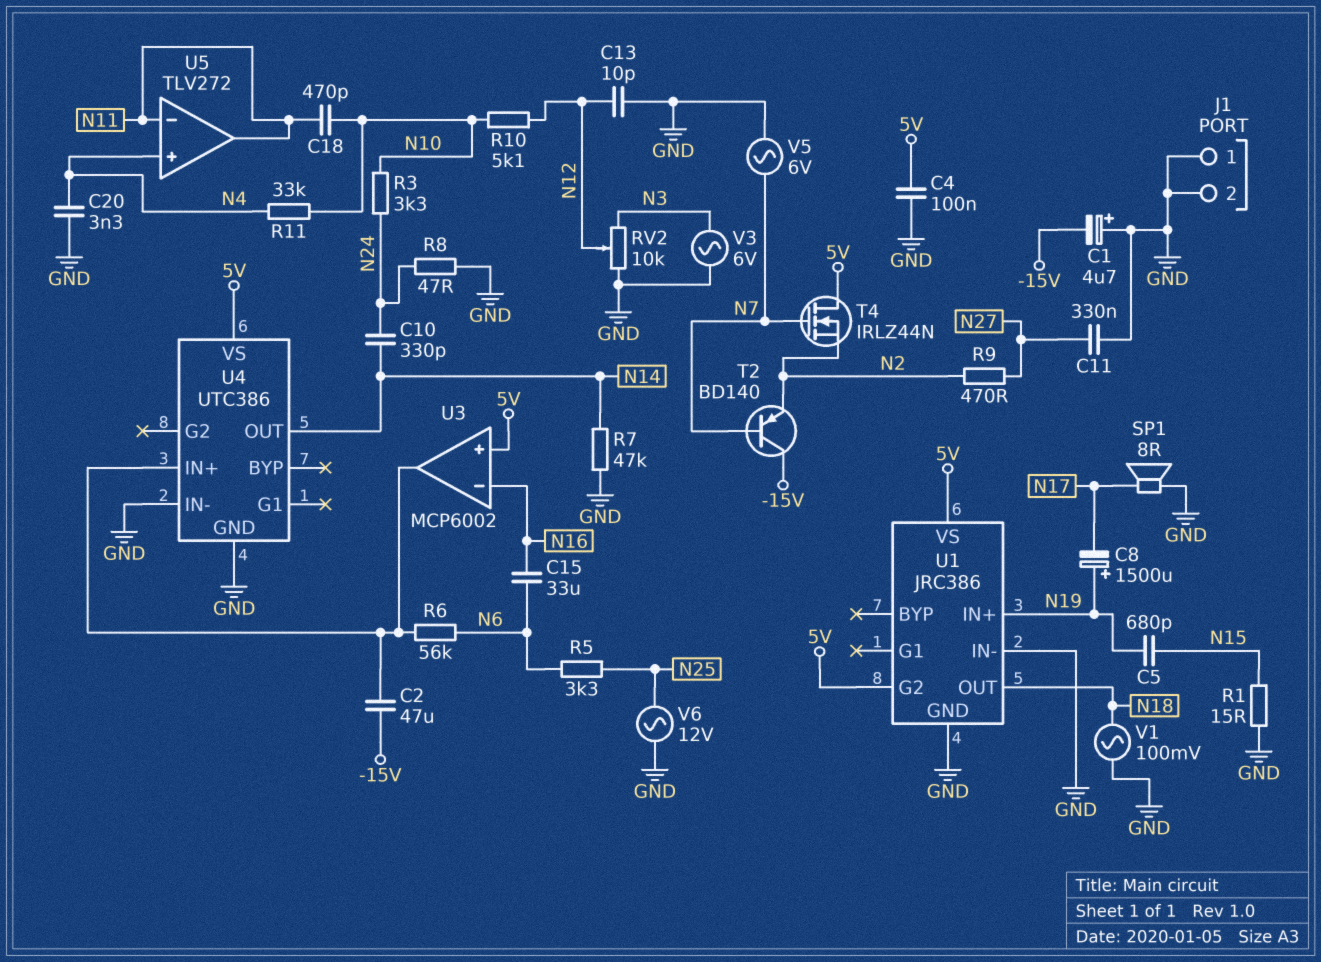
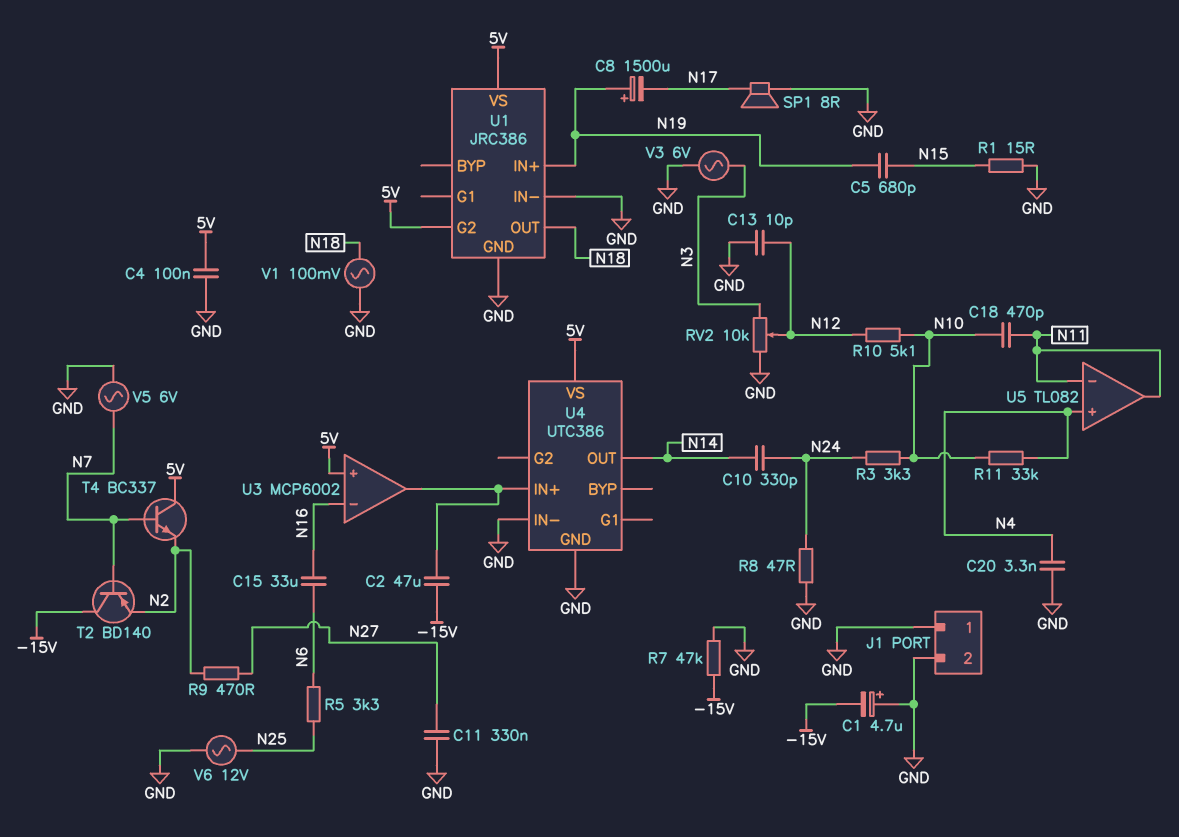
R6: 56k (N6, U3/out) -> none
R7: 47k (GND, N14) -> 47k (-15V, GND)
T4: NMOS IRLZ44N (G N7, D 5V, S N2) -> NPN BC337 (B N7, C 5V, E N2)
U5: TLV272 -> TL082

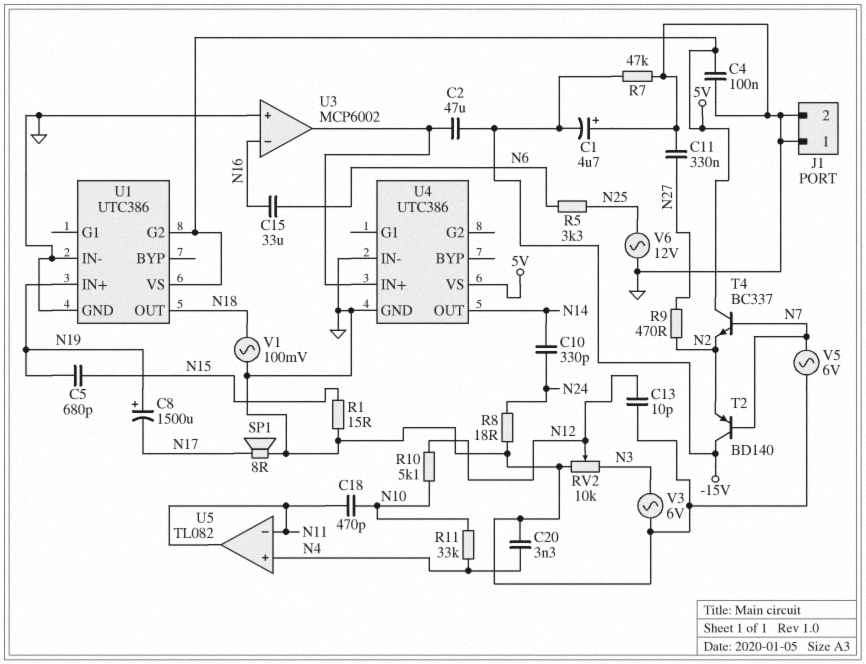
R3: 3.3k (N10, N24) -> none
R8: 47 (GND, N24) -> 18 (GND, N24)
U1: JRC386 -> UTC386
U3 pin in+: 5V -> GND

